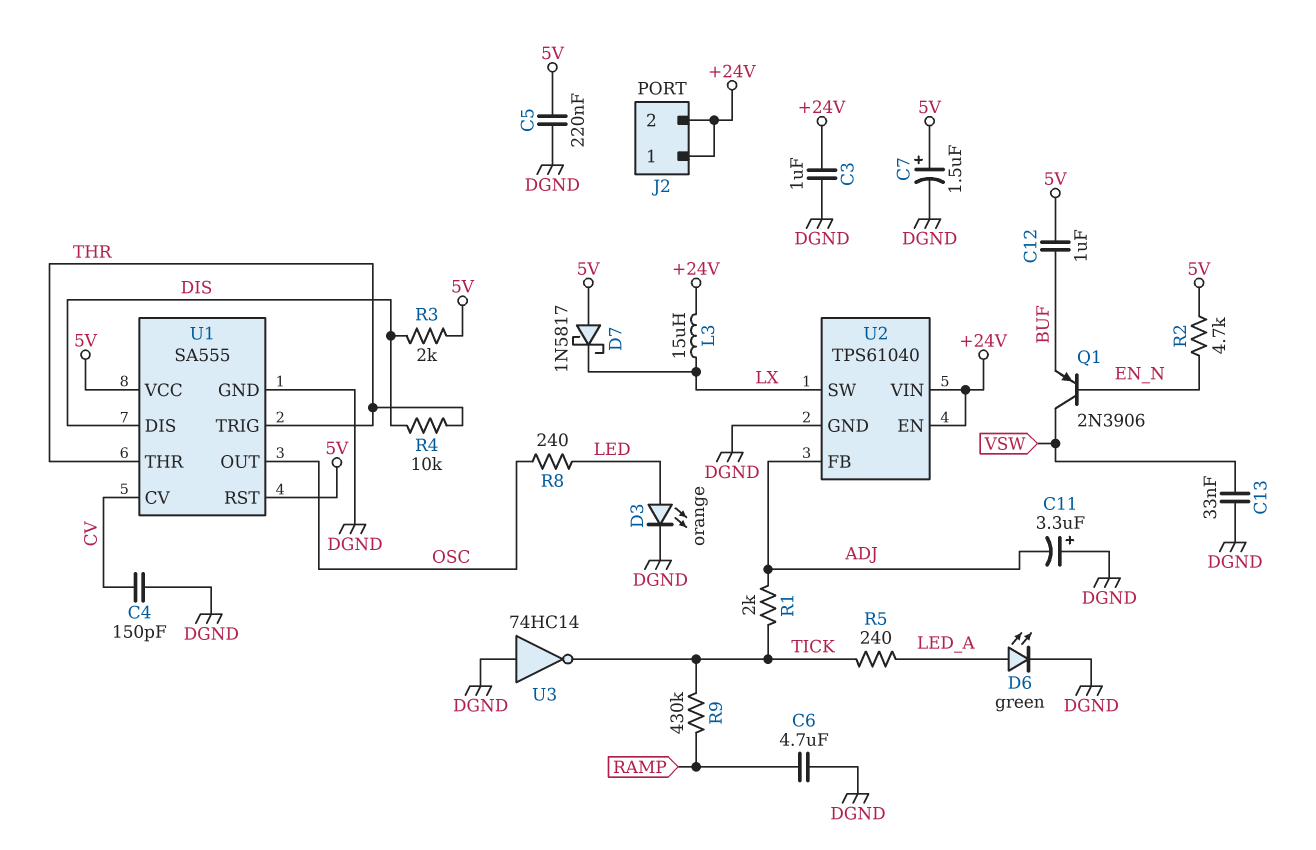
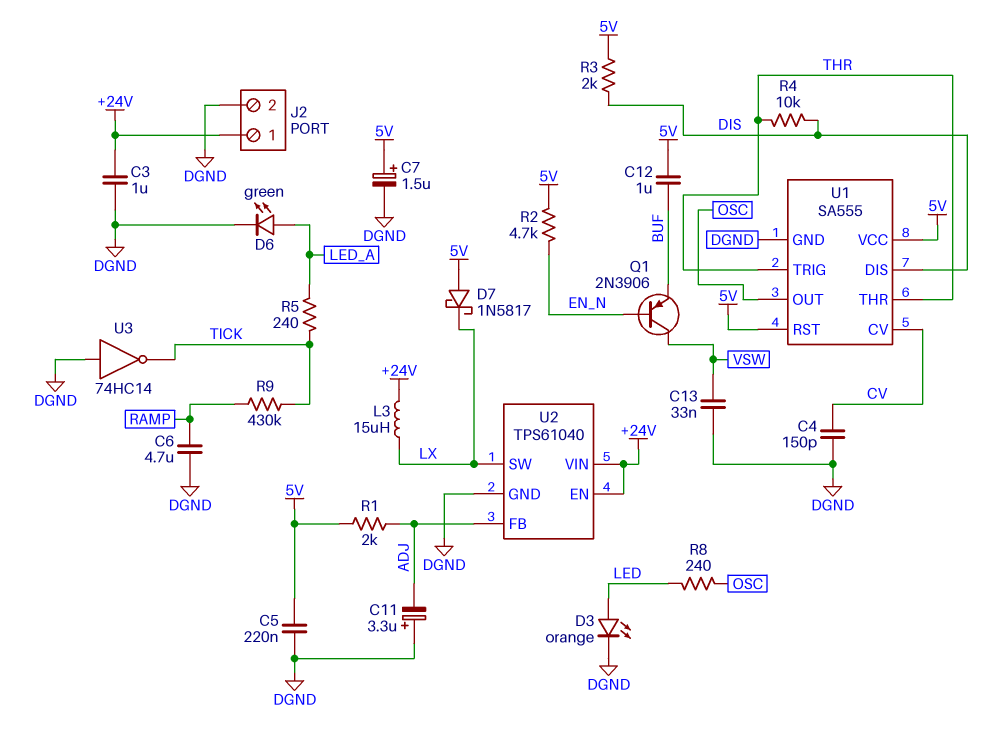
J2 pin 2: +24V -> DGND
R1: 2k (ADJ, TICK) -> 2k (5V, ADJ)

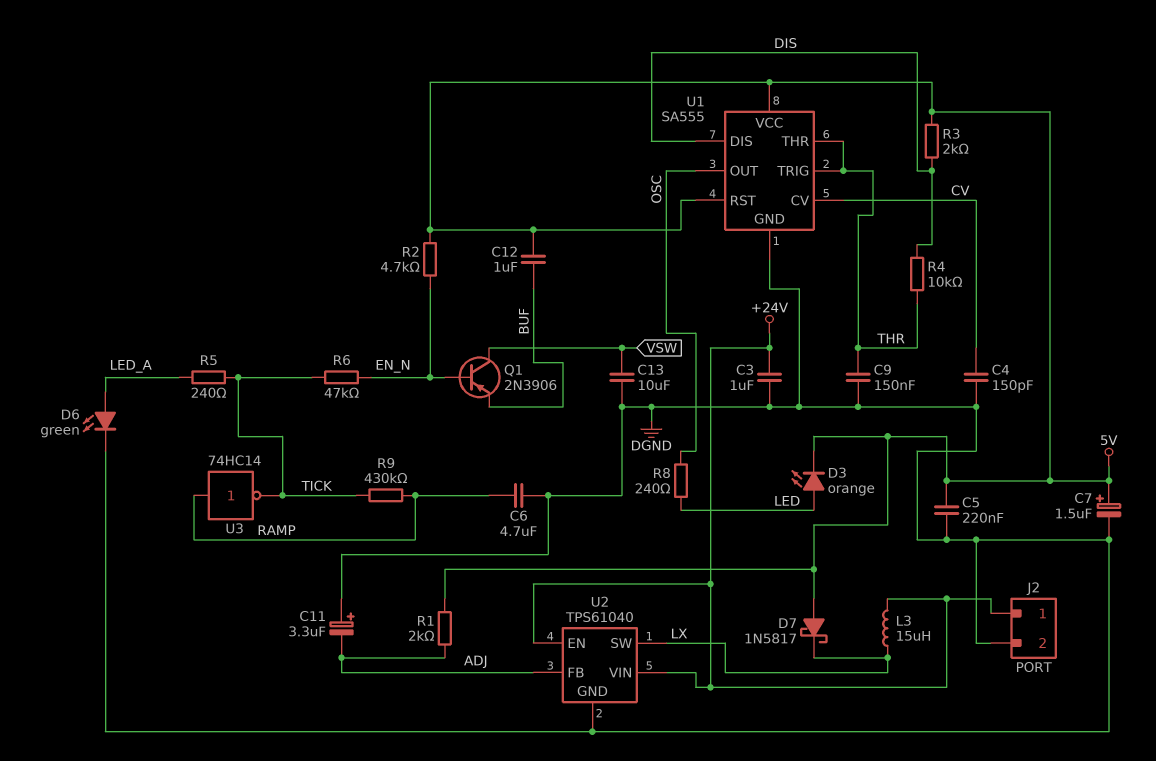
C9: none -> 150nF (DGND, THR)
C13: 33nF (DGND, VSW) -> 10uF (DGND, VSW)
D3: LED orange (A LED, K DGND) -> LED orange (A LED, K 5V)
R6: none -> 47k (EN_N, TICK)
U3: NOT 74HC14 (in DGND, out TICK) -> NOT 74HC14 (in RAMP, out TICK)

